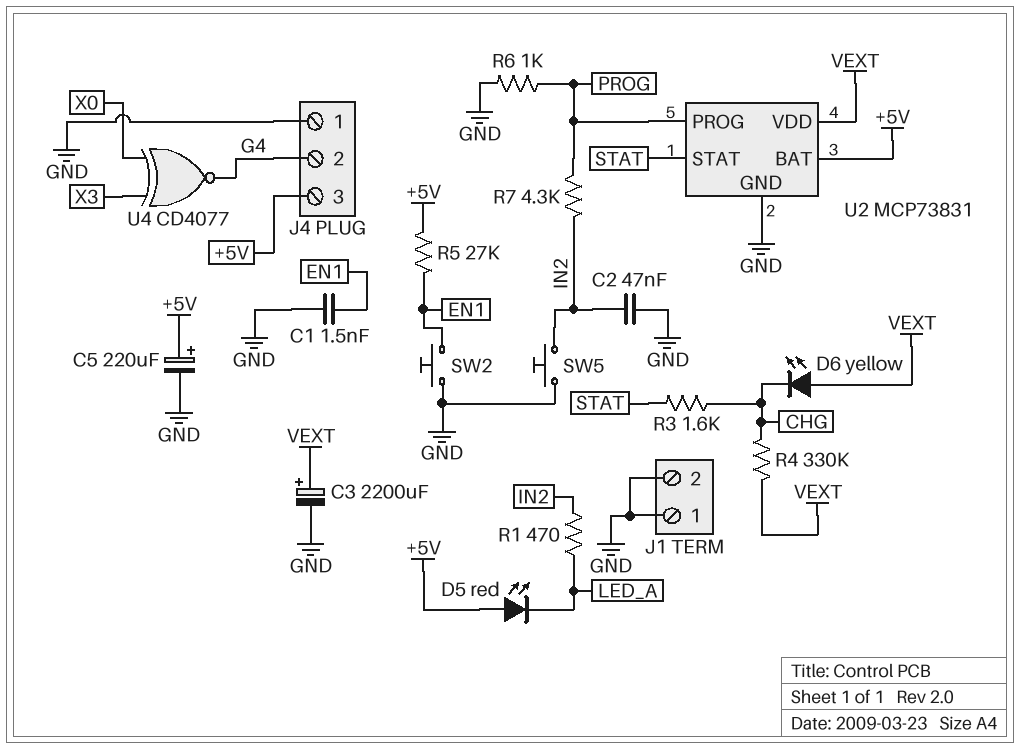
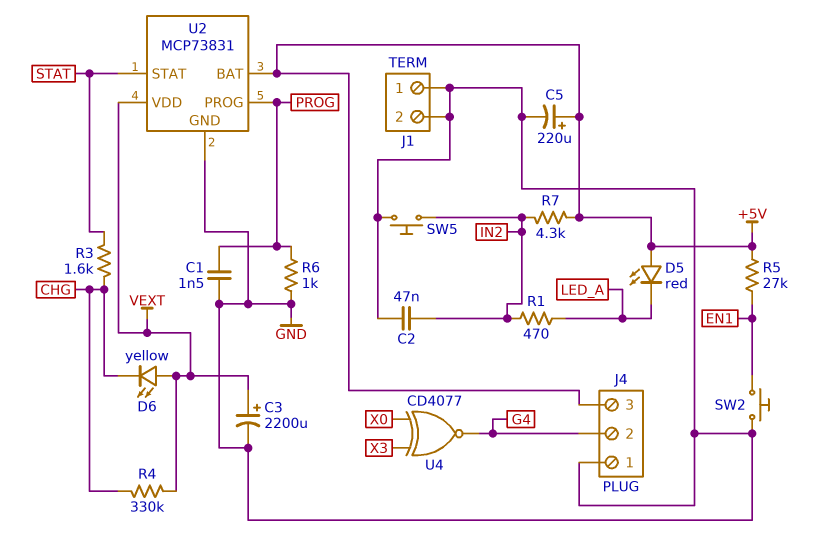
C1: 1.5nF (EN1, GND) -> 1.5nF (GND, PROG)
R7: 4.3k (IN2, PROG) -> 4.3k (+5V, IN2)

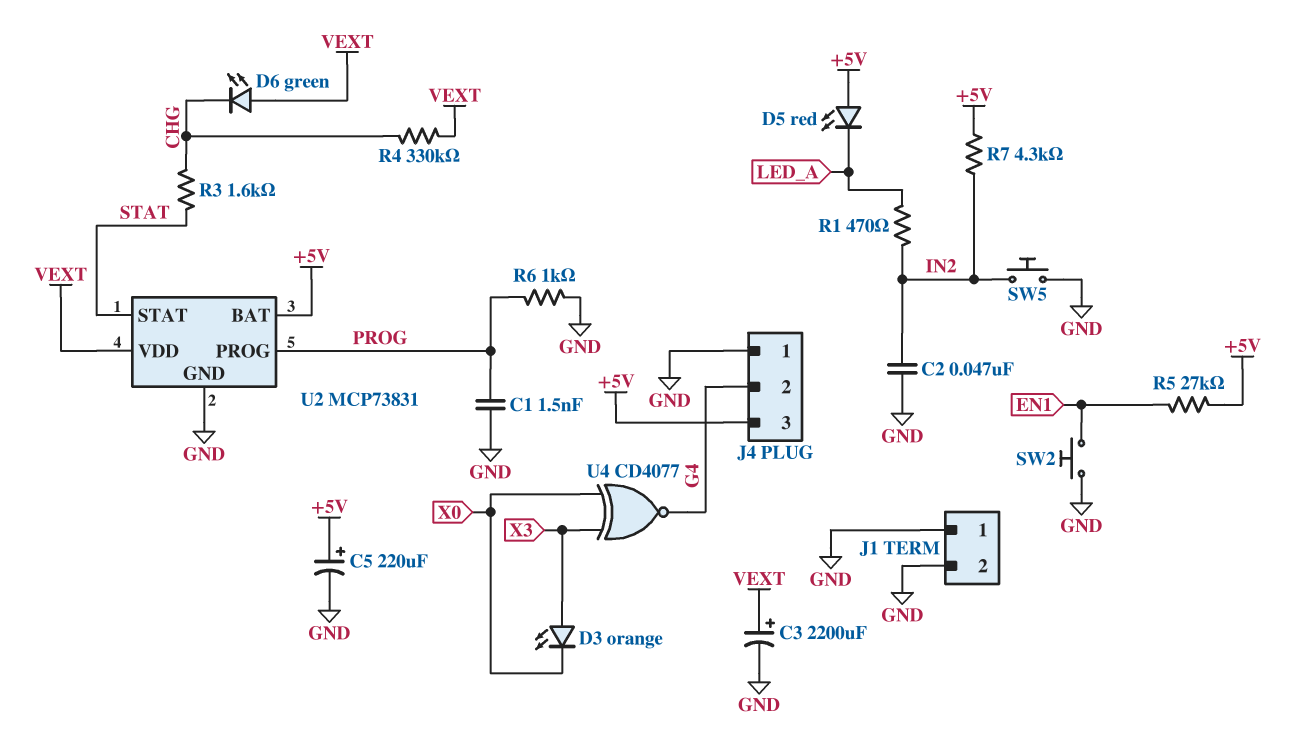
D3: none -> LED orange (A X3, K X0)
D6: LED yellow (A VEXT, K CHG) -> LED green (A VEXT, K CHG)

